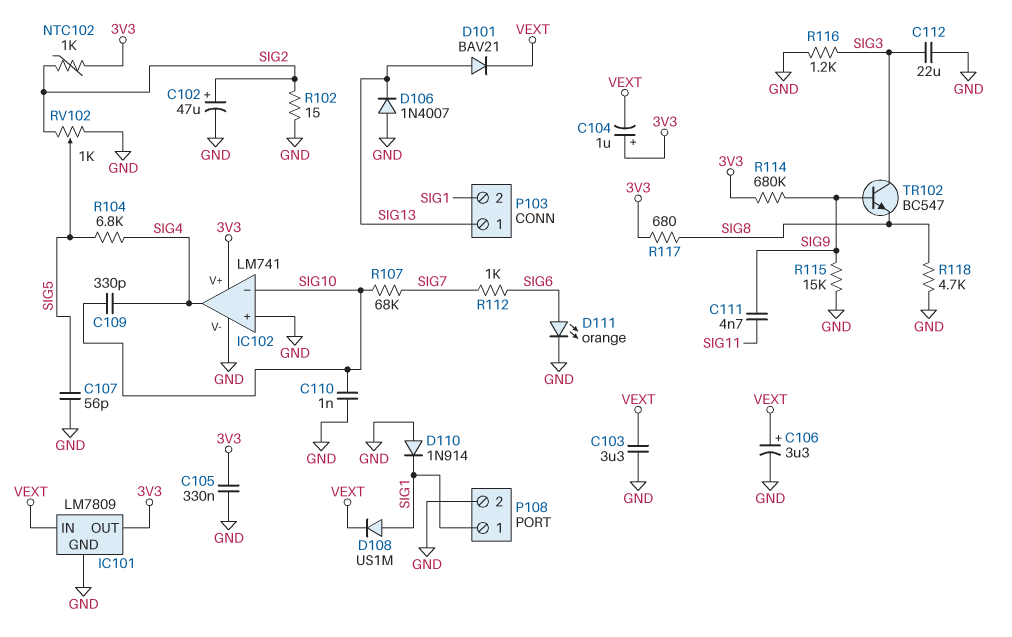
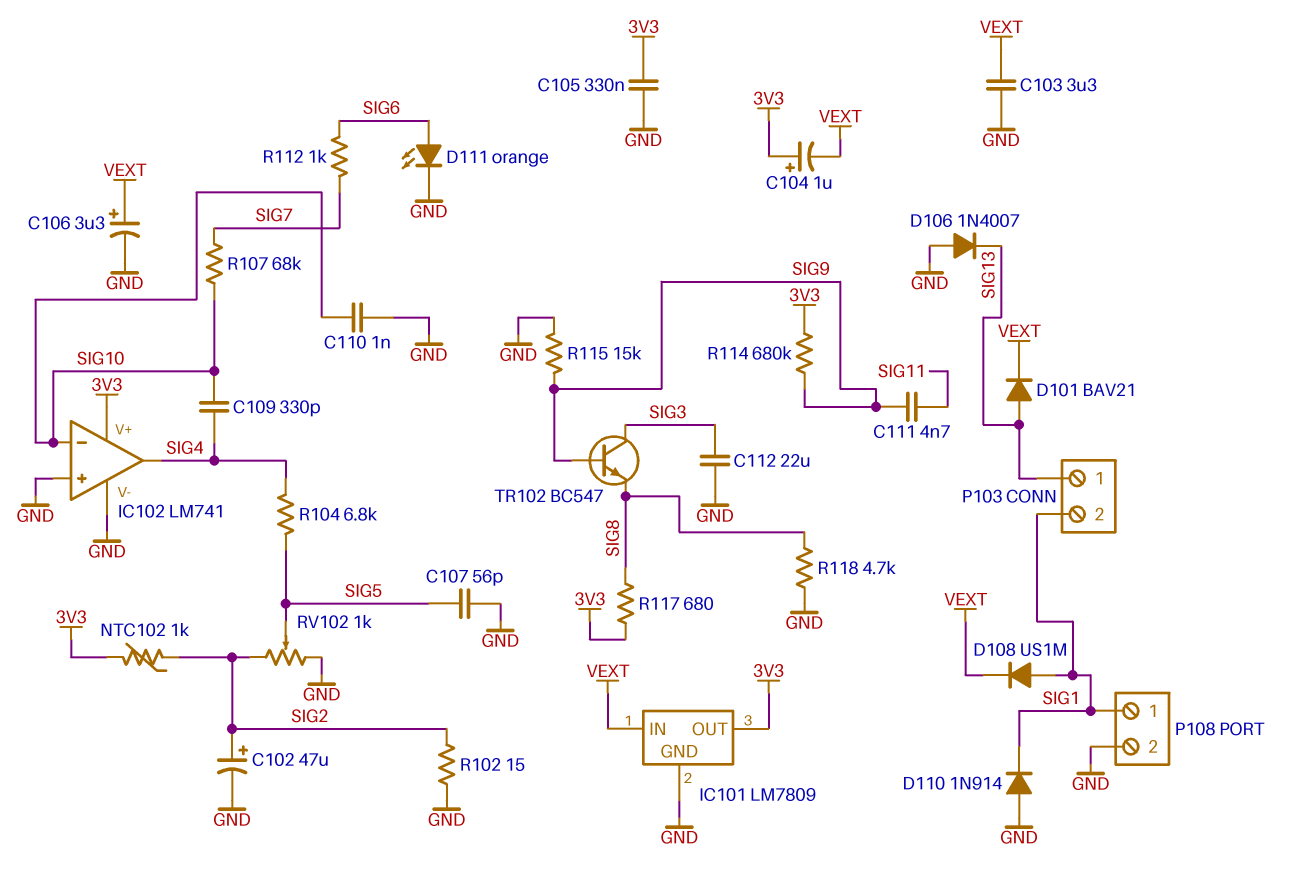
R116: 1.2k (GND, SIG3) -> none

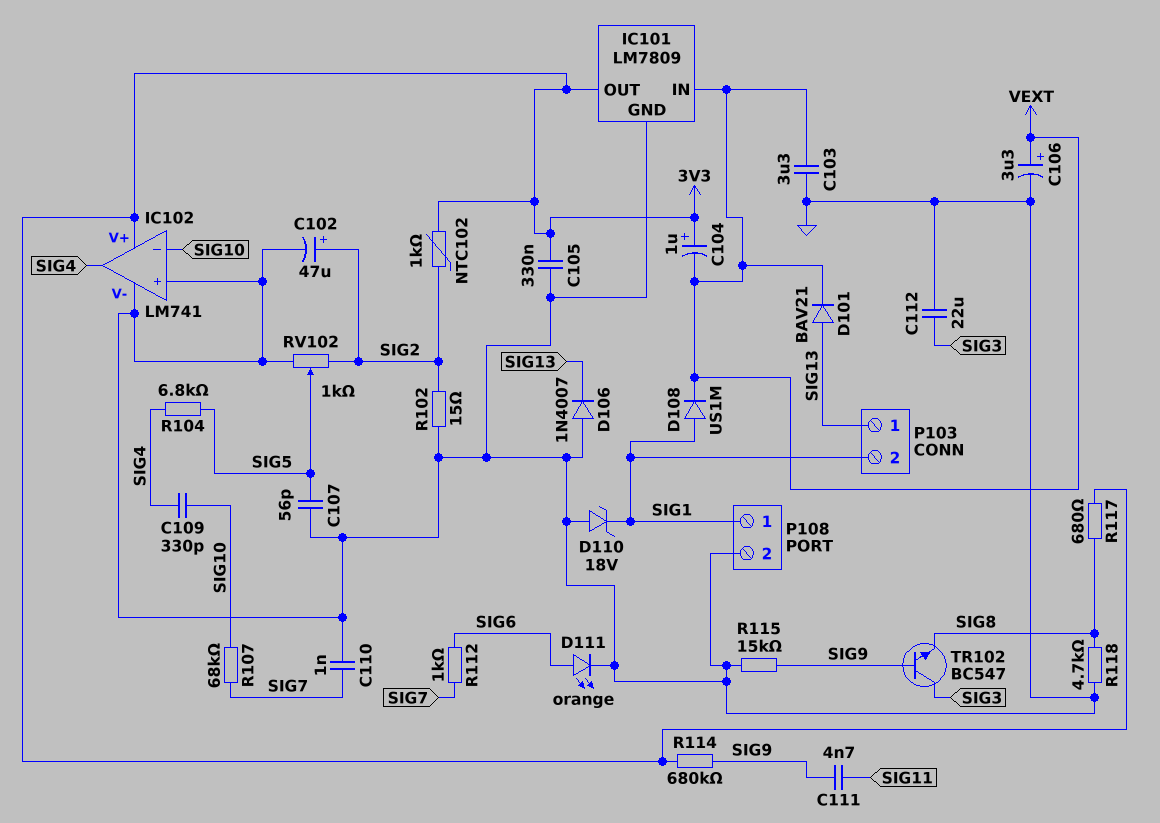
C110: 1nF (GND, SIG10) -> 1nF (GND, SIG7)
D110: diode 1N914 (A GND, K SIG1) -> zener 18V (A GND, K SIG1)

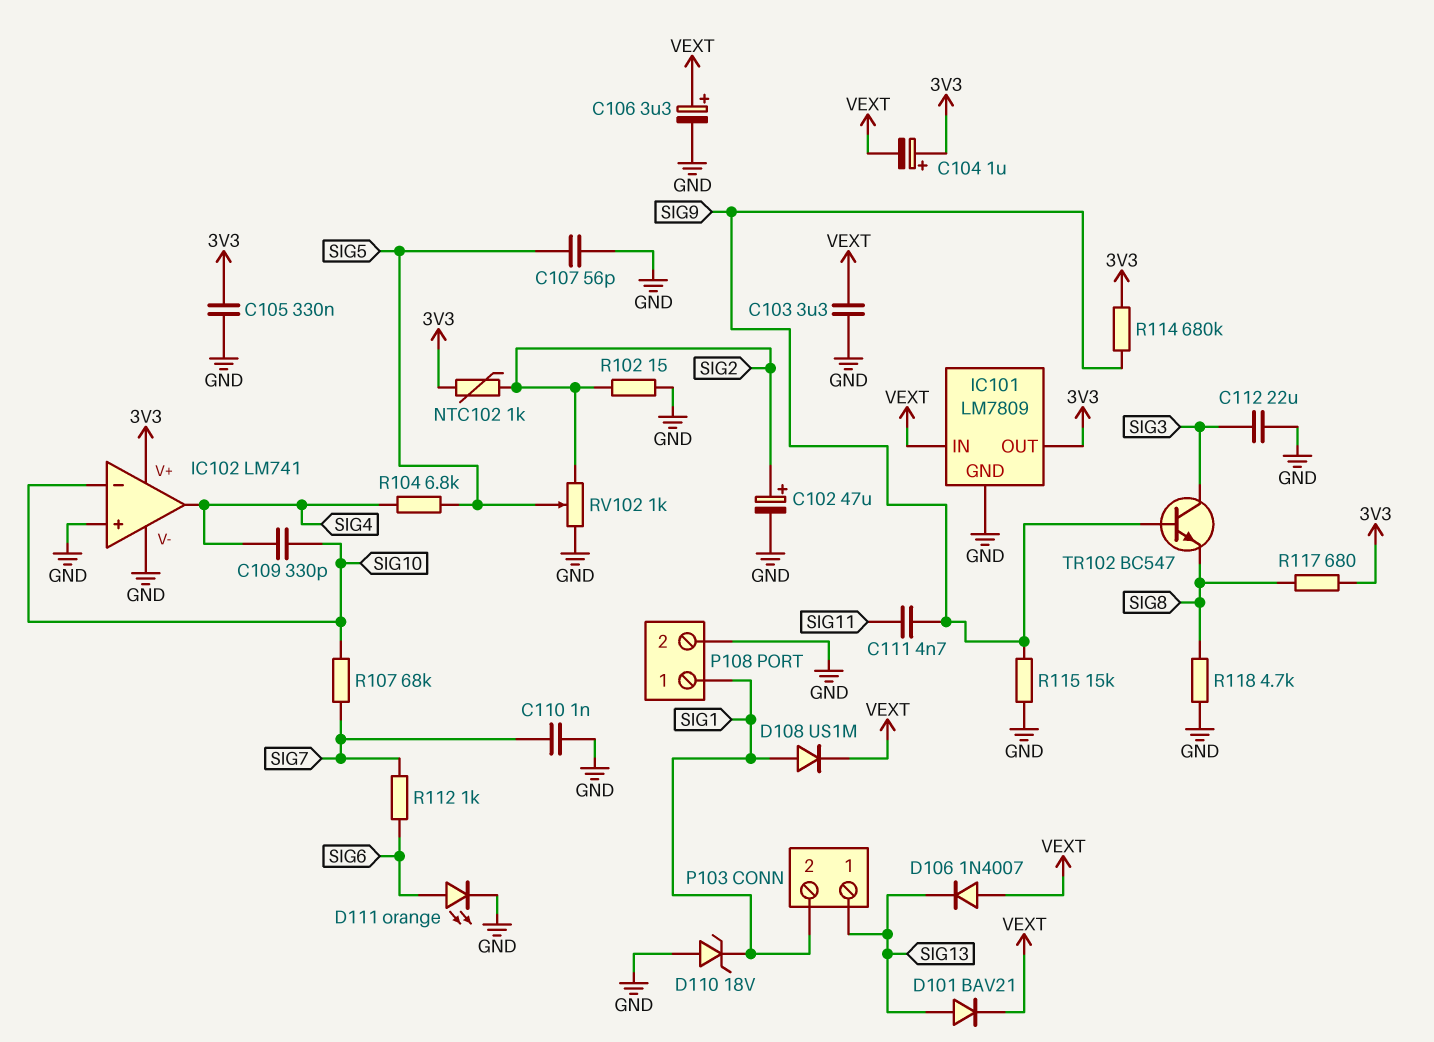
D106: diode 1N4007 (A GND, K SIG13) -> diode 1N4007 (A VEXT, K SIG13)

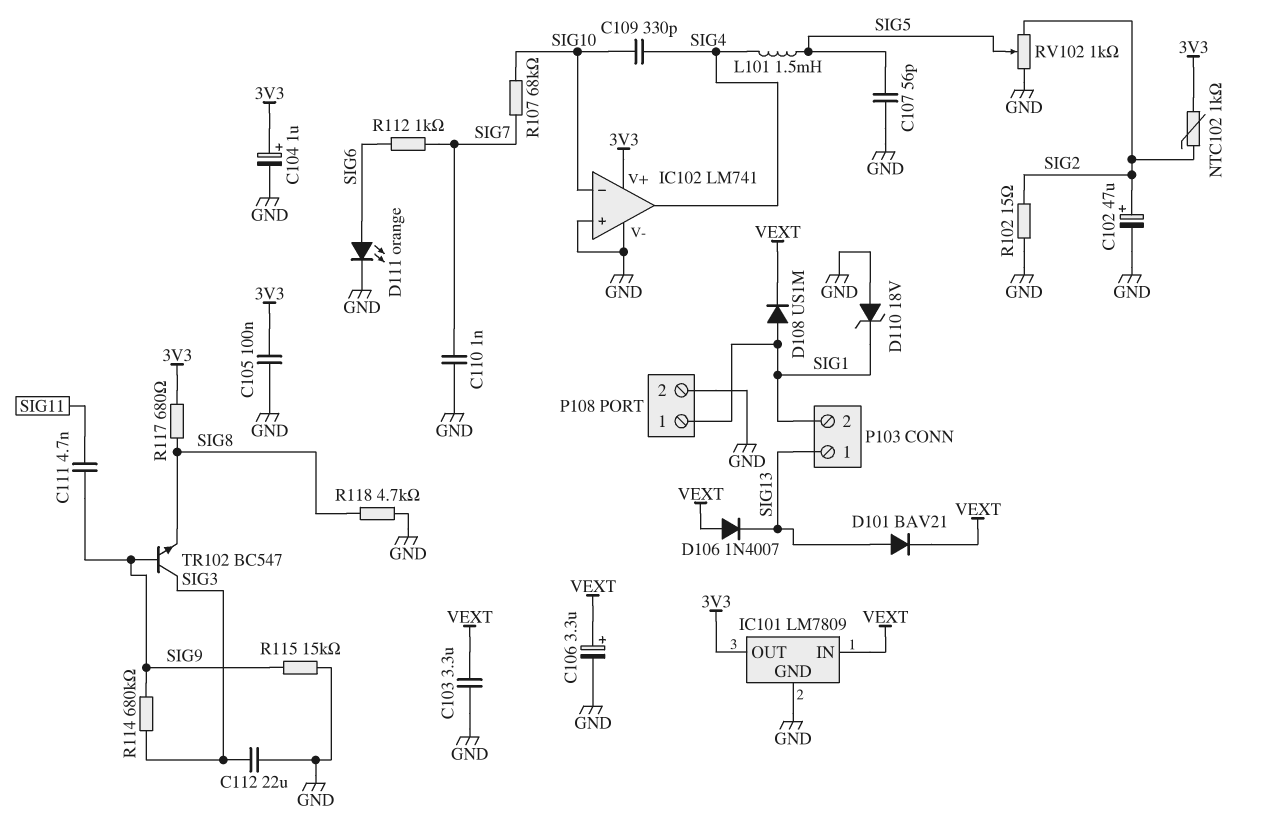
C104: 1uF (plus 3V3, minus VEXT) -> 1uF (plus 3V3, minus GND)
C105: 330nF (3V3, GND) -> 100nF (3V3, GND)
L101: none -> 1.5mH (SIG4, SIG5)
R104: 6.8k (SIG4, SIG5) -> none
R114: 680k (3V3, SIG9) -> 680k (SIG3, SIG9)

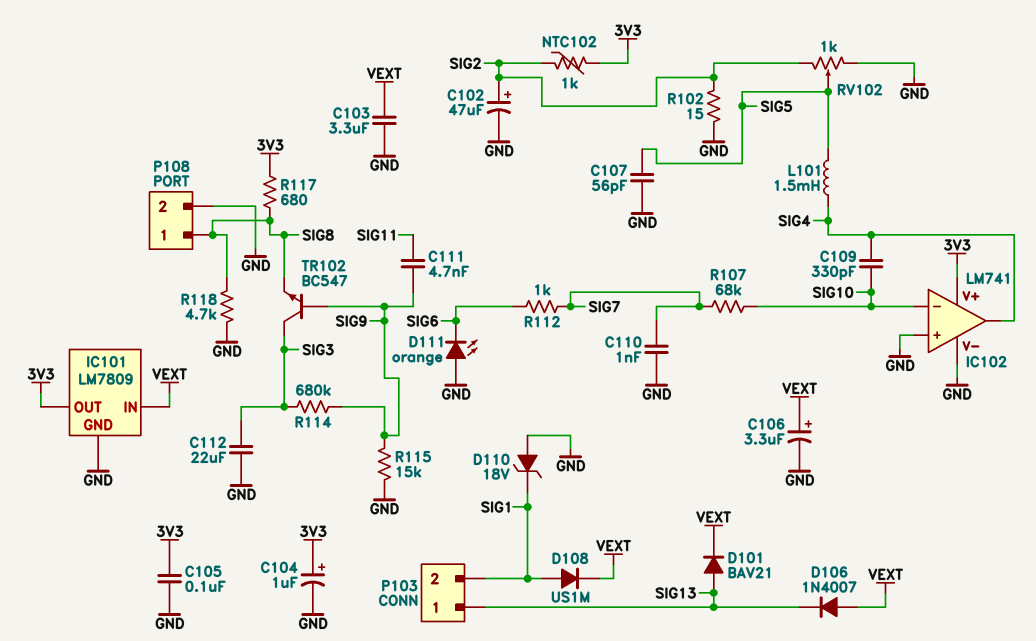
D111: LED orange (A SIG6, K GND) -> LED orange (A GND, K SIG6)
P108 pin 1: SIG1 -> SIG8

